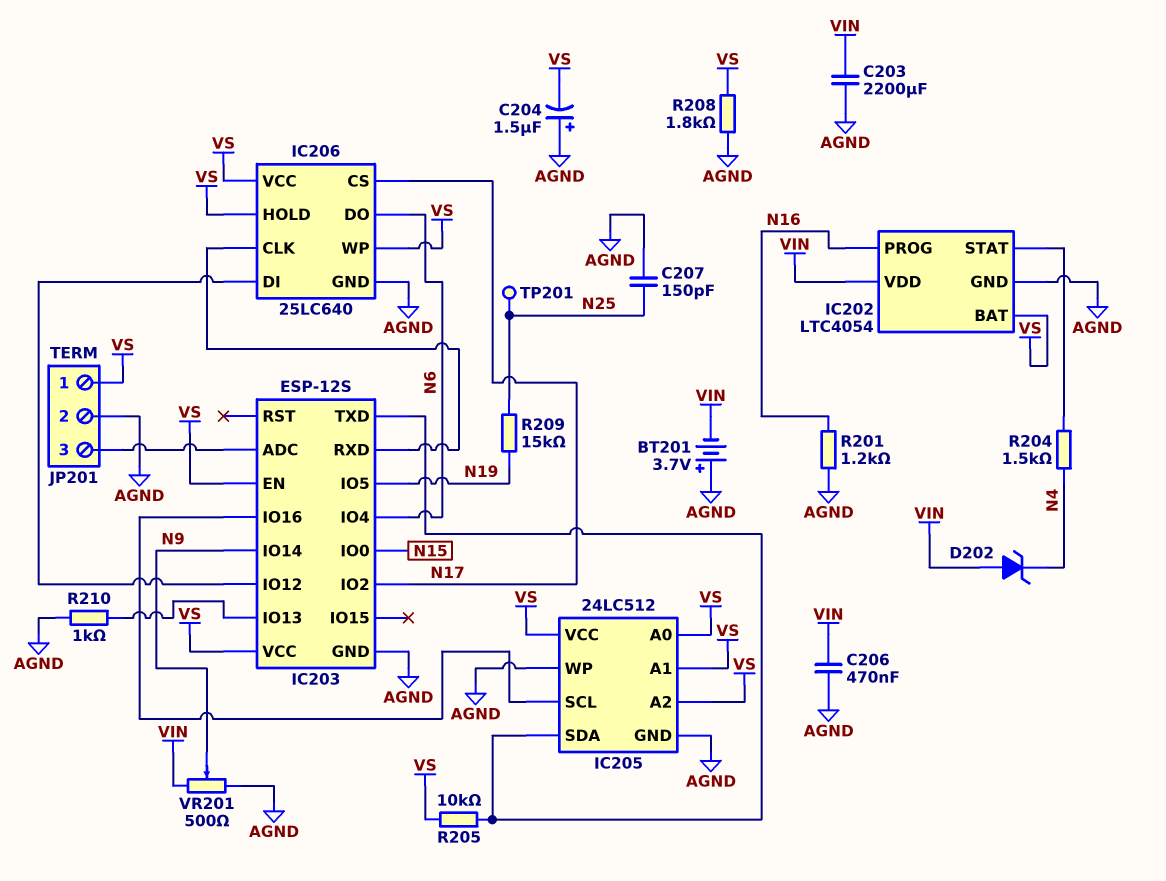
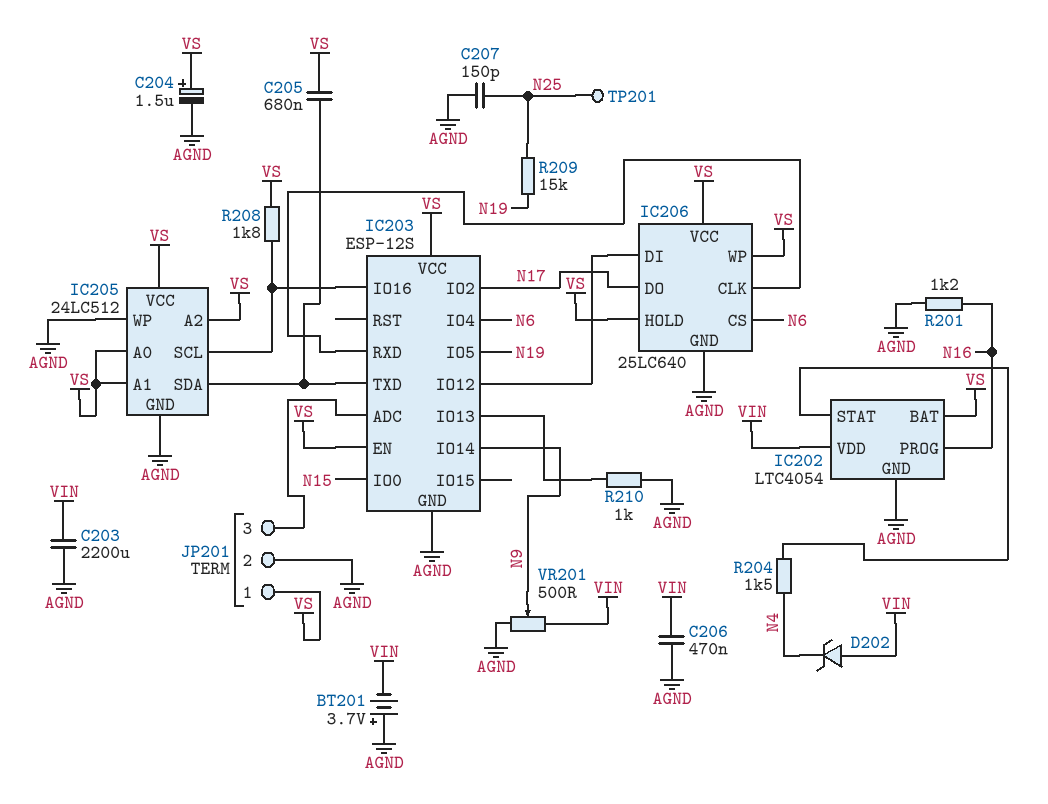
C204: 1.5uF (plus AGND, minus VS) -> 1.5uF (plus VS, minus AGND)
C205: none -> 680nF (IC203/TXD, VS)
IC206 pin CS: N17 -> N6
IC206 pin DO: N6 -> N17
R205: 10k (IC203/TXD, VS) -> none
R208: 1.8k (AGND, VS) -> 1.8k (IC203/IO16, VS)

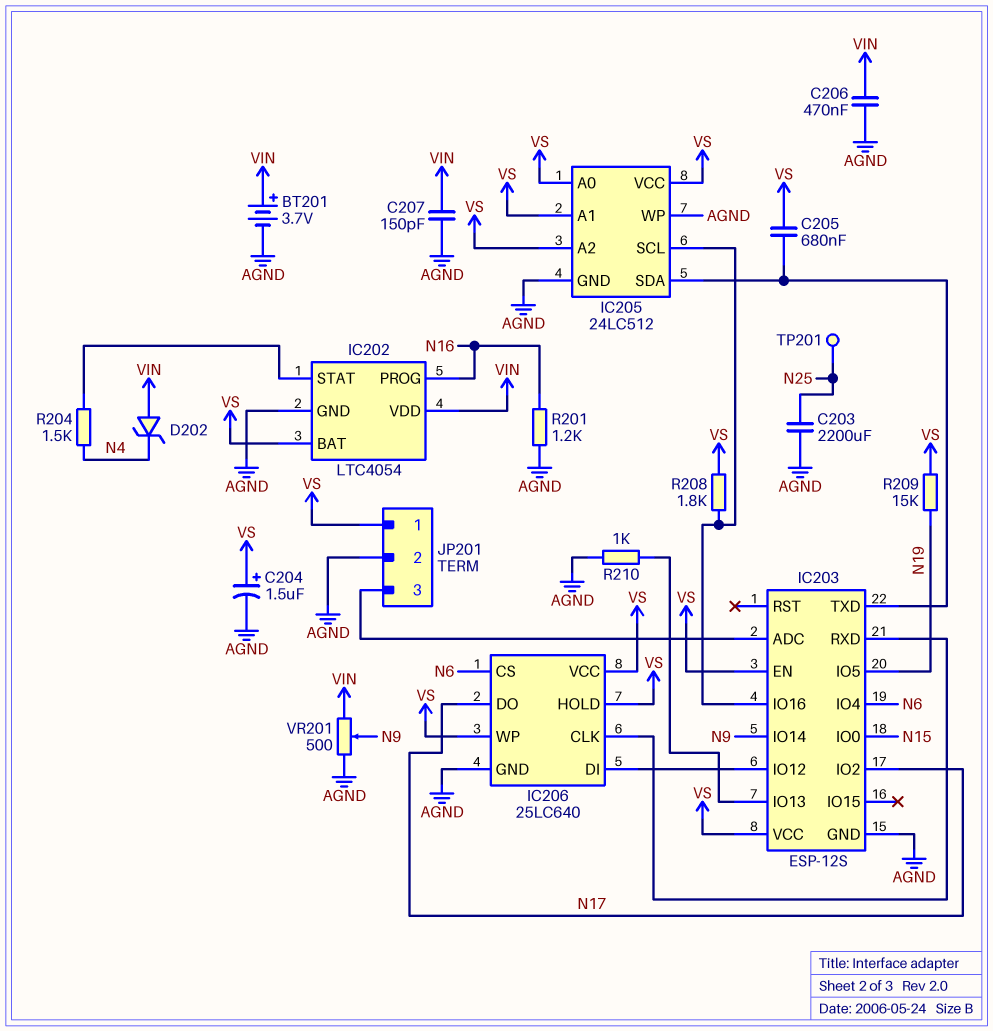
BT201: 3.7V (plus AGND, minus VIN) -> 3.7V (plus VIN, minus AGND)
C203: 2200uF (AGND, VIN) -> 2200uF (AGND, N25)
C207: 150pF (AGND, N25) -> 150pF (AGND, VIN)
R209: 15k (N19, N25) -> 15k (N19, VS)

